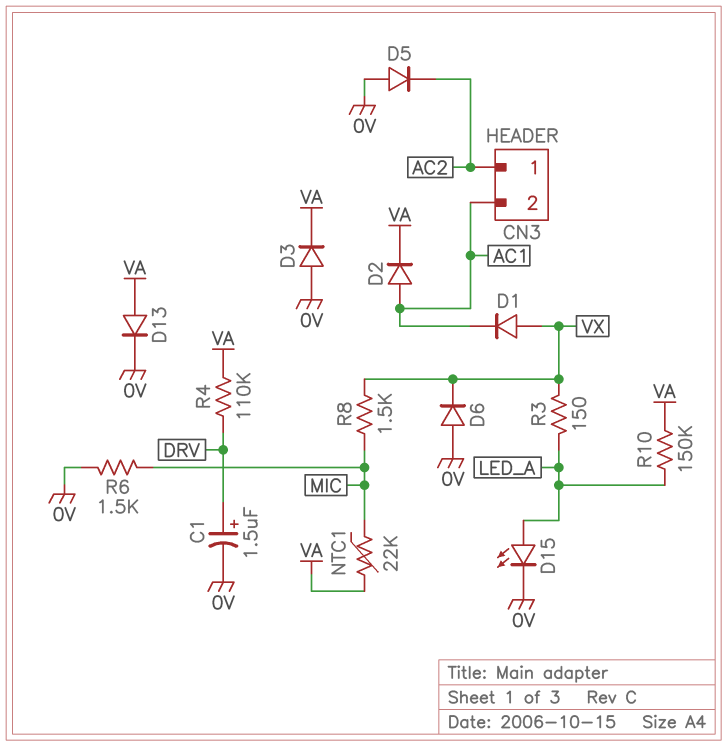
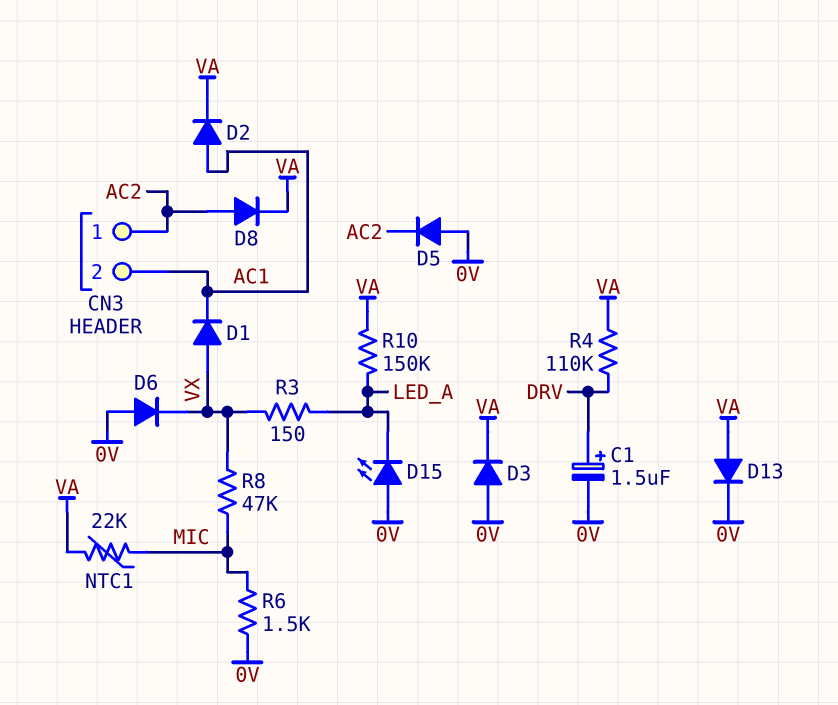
D8: none -> diode (A AC2, K VA)
D15: LED (A LED_A, K 0V) -> LED (A 0V, K LED_A)
R8: 1.5k (MIC, VX) -> 47k (MIC, VX)

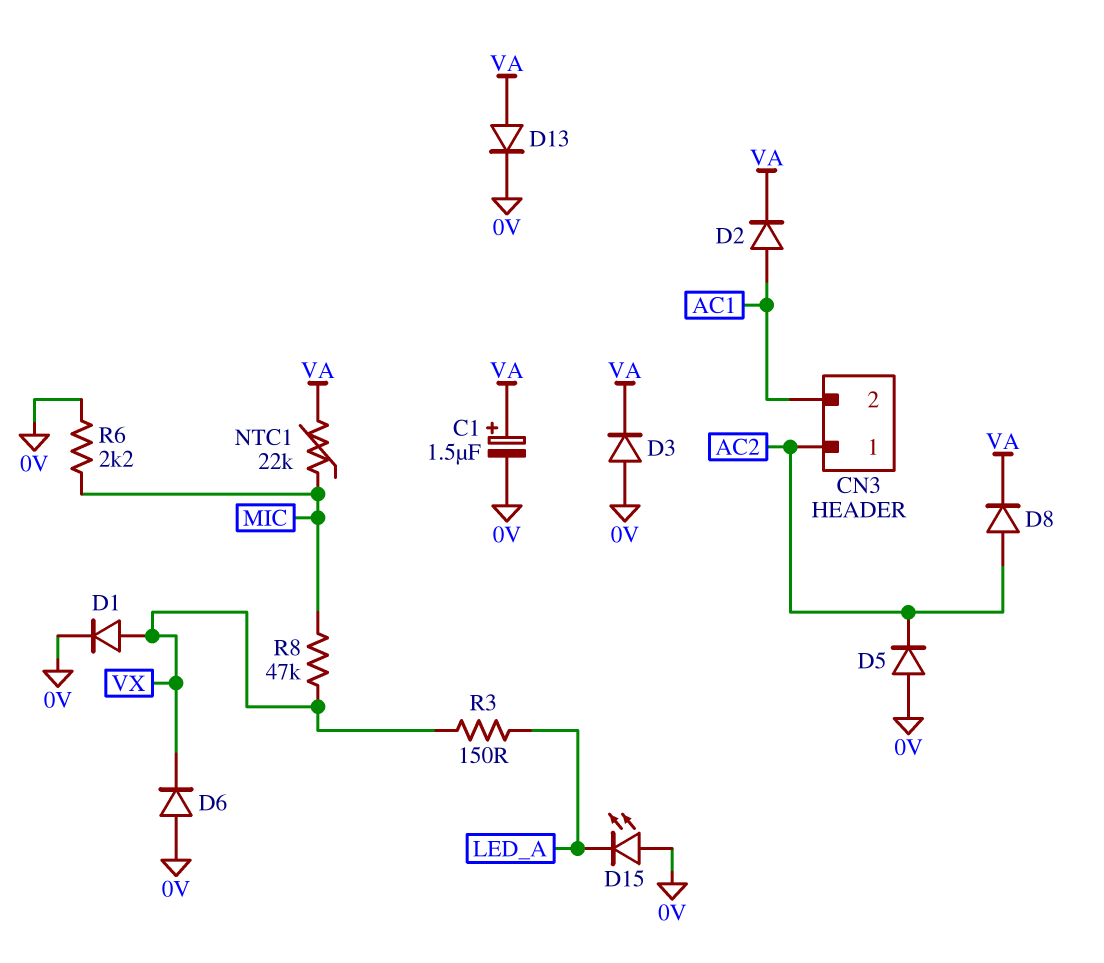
C1: 1.5uF (plus DRV, minus 0V) -> 1.5uF (plus VA, minus 0V)
D1: diode (A VX, K AC1) -> diode (A VX, K 0V)
R4: 110k (DRV, VA) -> none
R6: 1.5k (0V, MIC) -> 2.2k (0V, MIC)
R10: 150k (LED_A, VA) -> none

